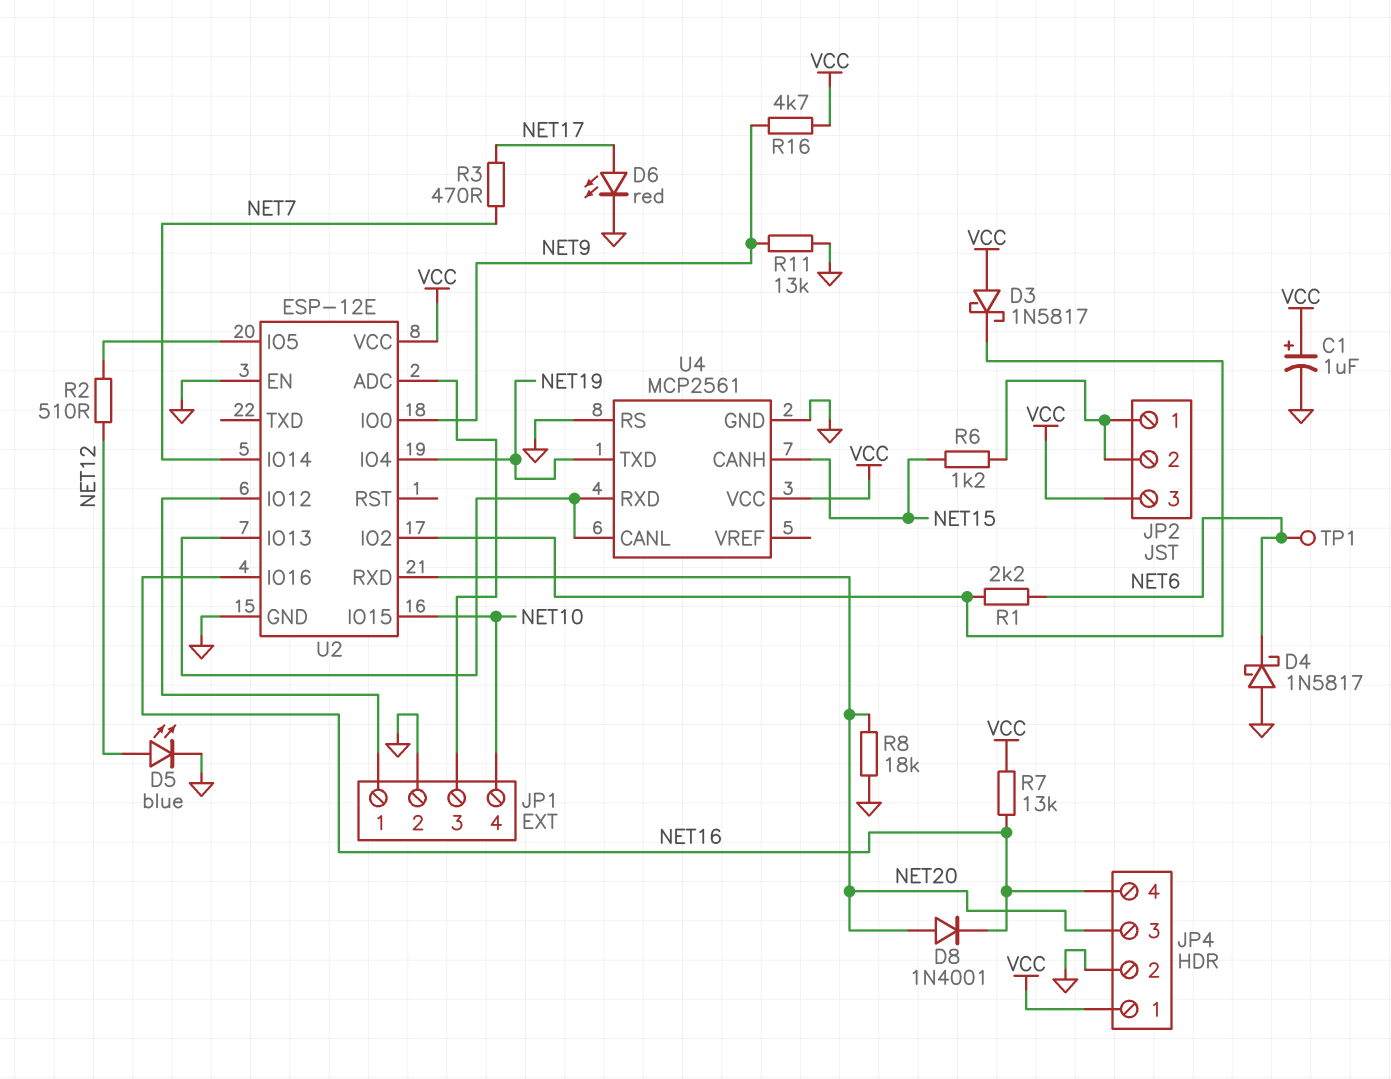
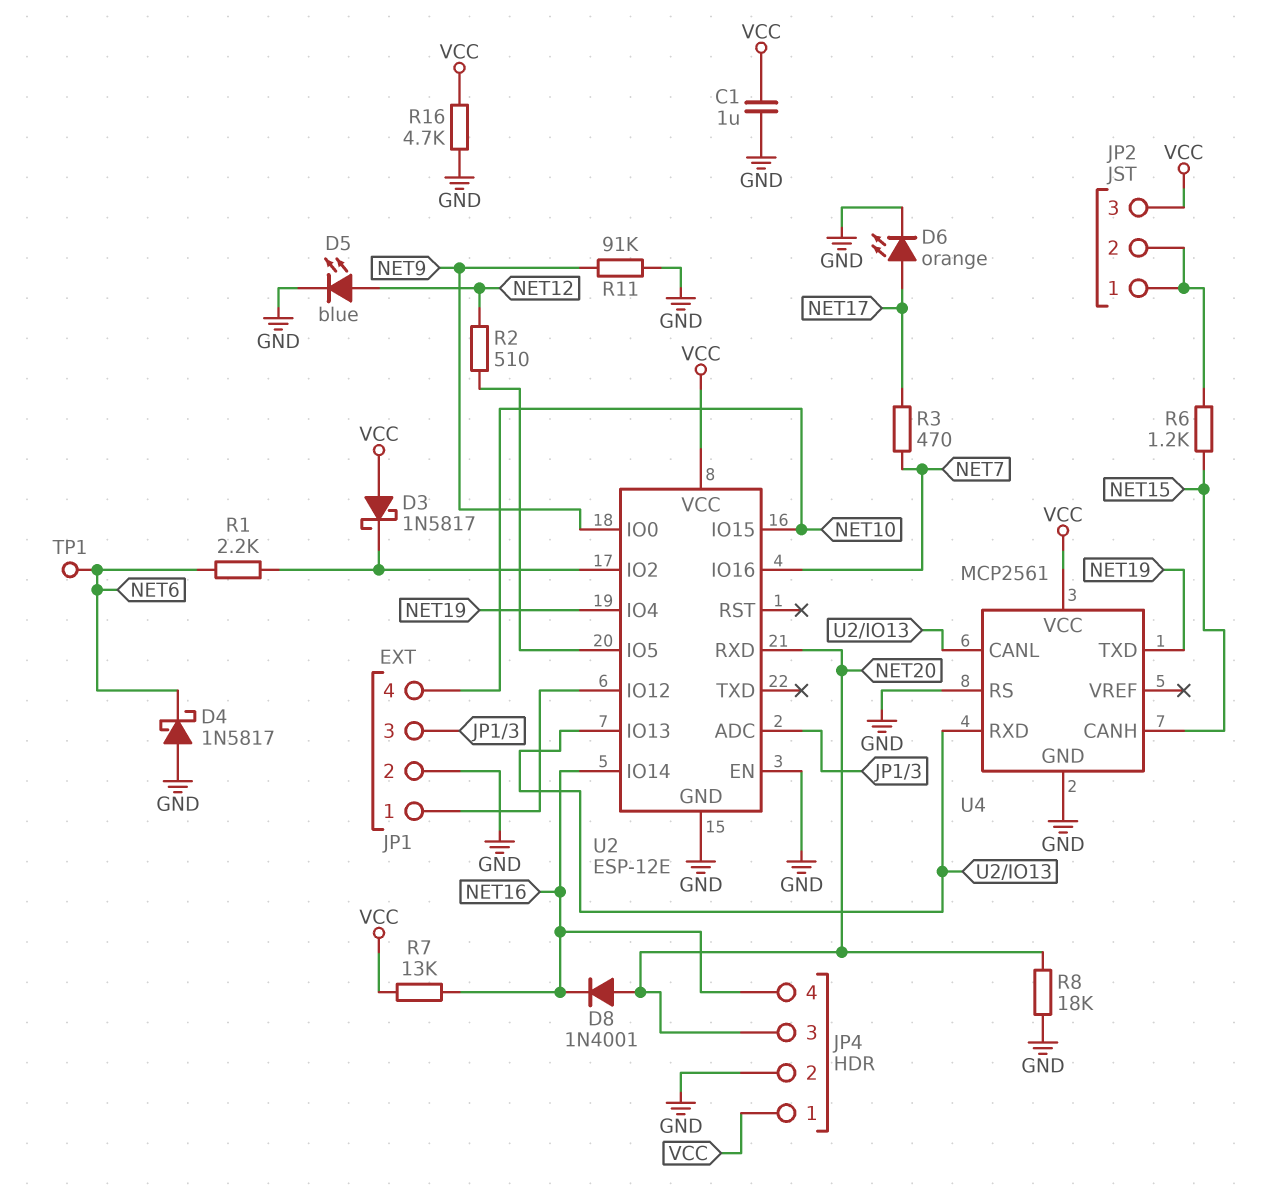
C1: 1uF (plus VCC, minus GND) -> 1uF (GND, VCC)
D6: LED red (A NET17, K GND) -> LED orange (A NET17, K GND)
R11: 13k (GND, NET9) -> 91k (GND, NET9)
R16: 4.7k (NET9, VCC) -> 4.7k (GND, VCC)
U2 pin IO14: NET7 -> NET16
U2 pin IO16: NET16 -> NET7

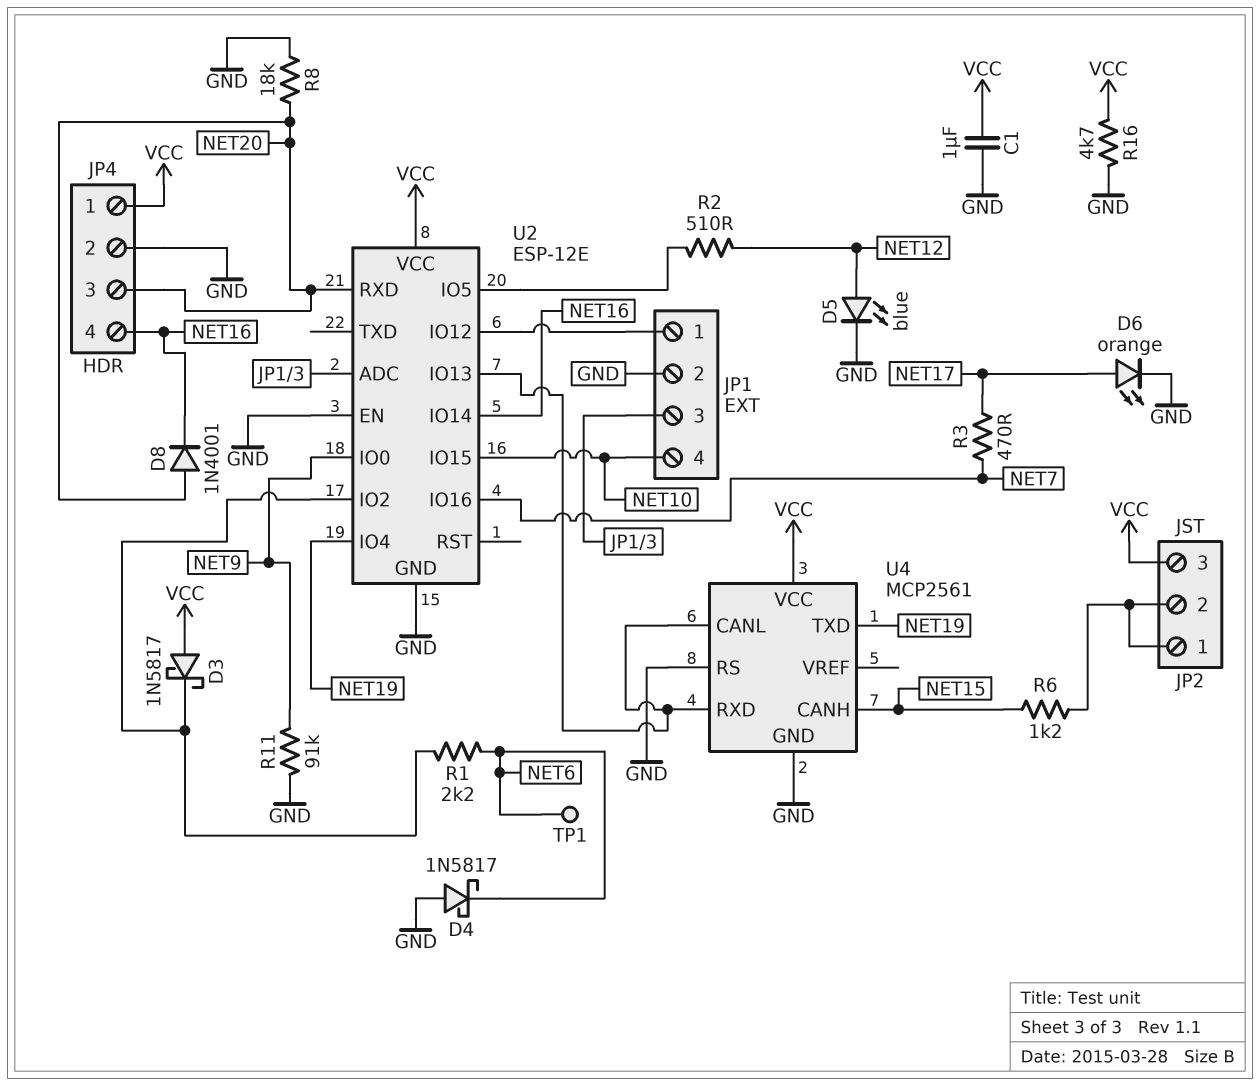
R7: 13k (NET16, VCC) -> none

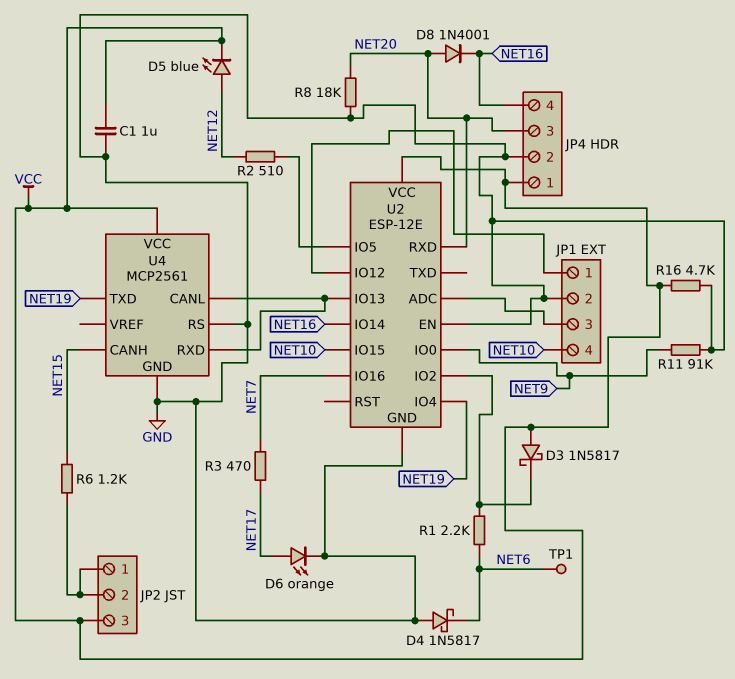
D5: LED blue (A NET12, K GND) -> LED blue (A NET12, K VCC)

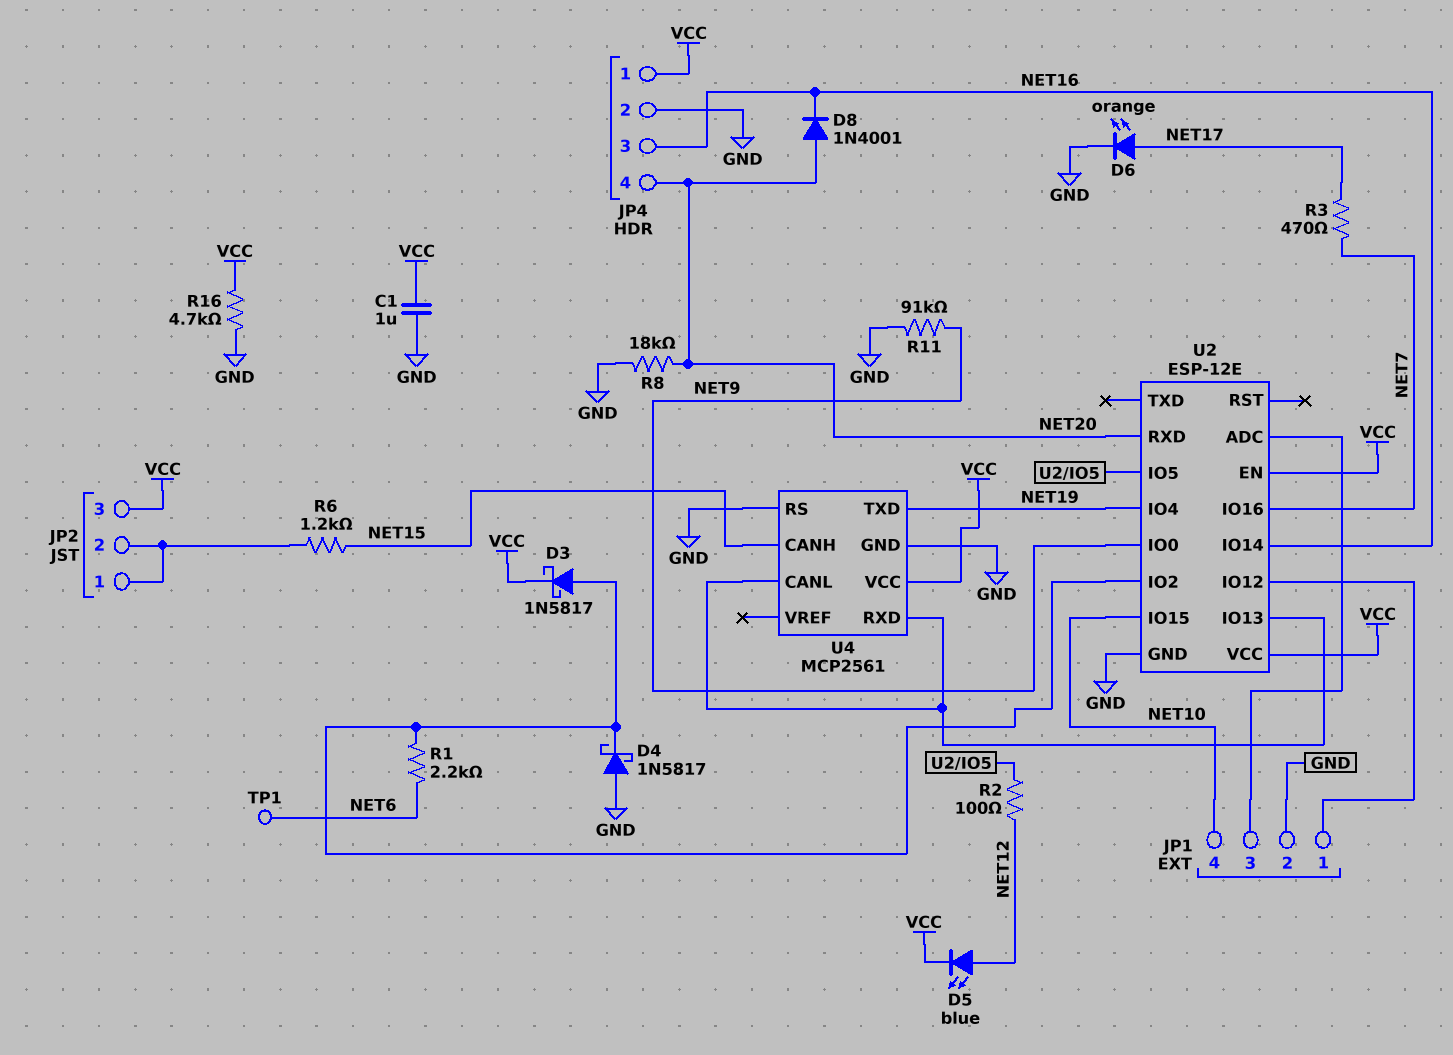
D3: schottky 1N5817 (A VCC, K U2/IO2) -> schottky 1N5817 (A U2/IO2, K VCC)
D4: schottky 1N5817 (A GND, K NET6) -> schottky 1N5817 (A GND, K U2/IO2)
JP4 pin 3: NET20 -> NET16
JP4 pin 4: NET16 -> NET20
R2: 510 (NET12, U2/IO5) -> 100 (NET12, U2/IO5)
U2 pin EN: GND -> VCC

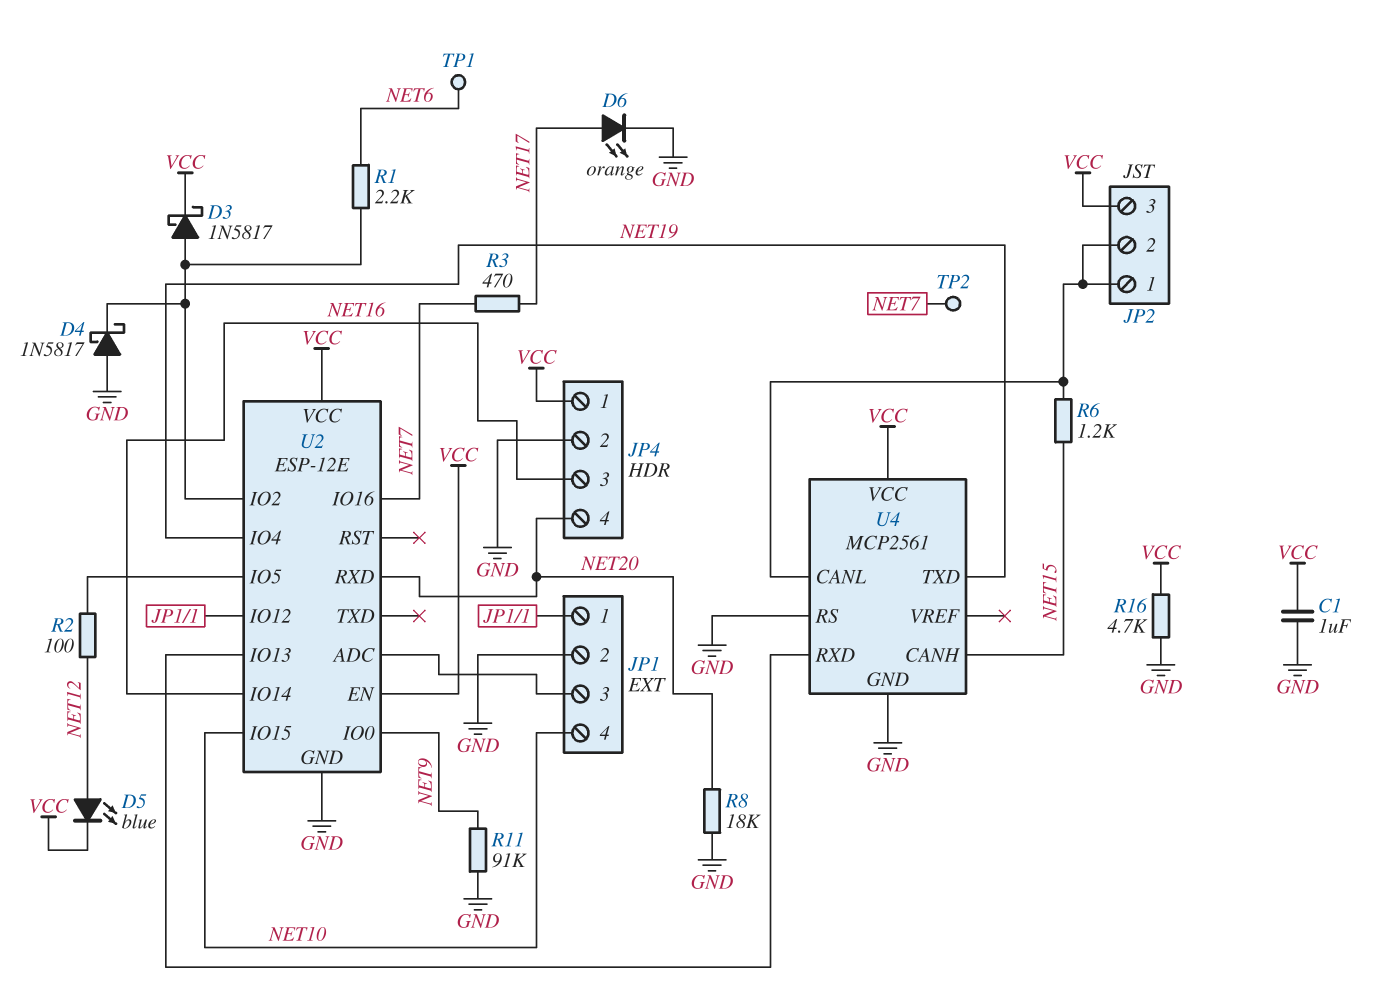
D8: diode 1N4001 (A NET20, K NET16) -> none
TP2: none -> test point (NET7)
U4 pin CANL: U2/IO13 -> JP2/1

